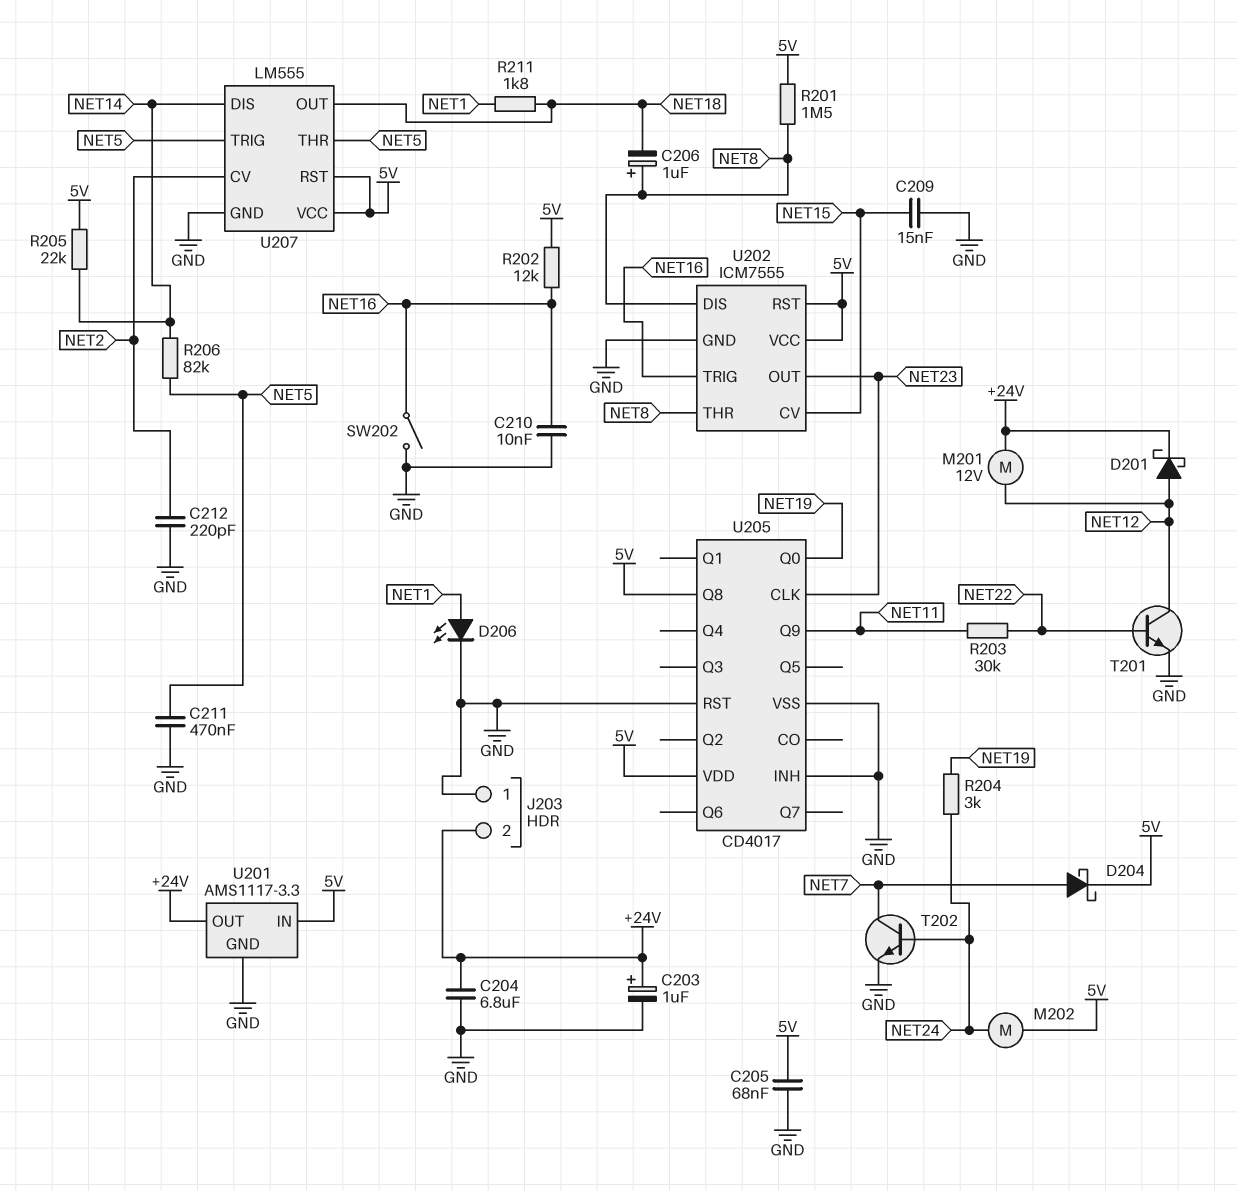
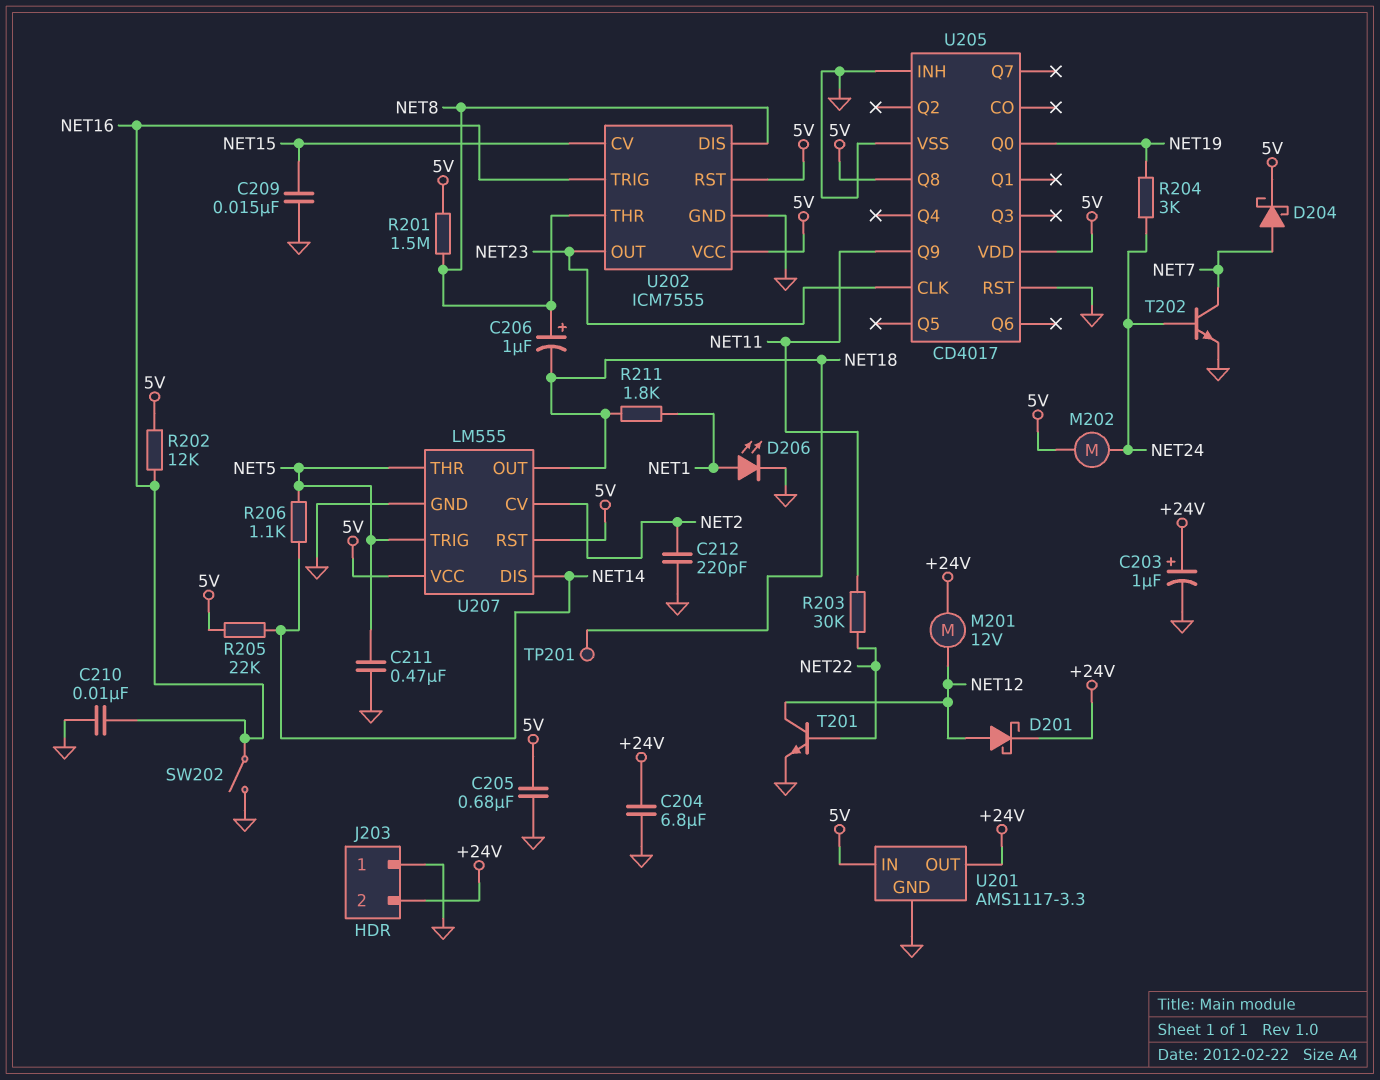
C205: 68nF (5V, GND) -> 680nF (5V, GND)
R206: 82k (NET5, NET14) -> 1.1k (NET5, NET14)
TP201: none -> test point (NET18)

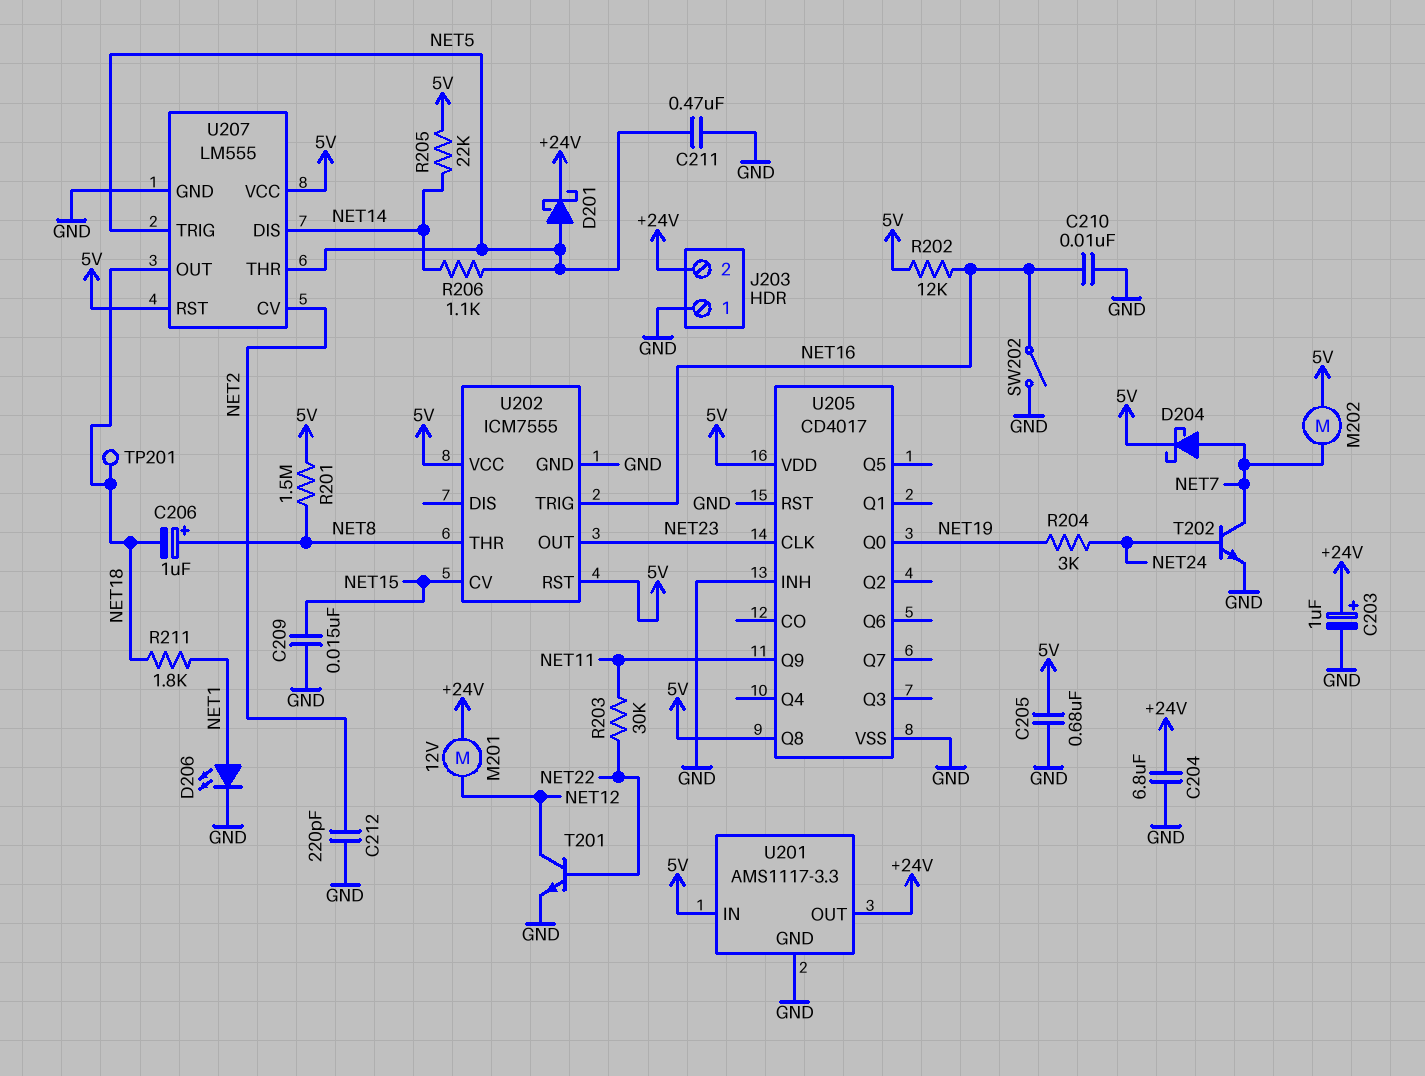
D201: schottky (A NET12, K +24V) -> schottky (A NET5, K +24V)
M202: motor (5V, NET24) -> motor (5V, NET7)
U202 pin DIS: NET8 -> none

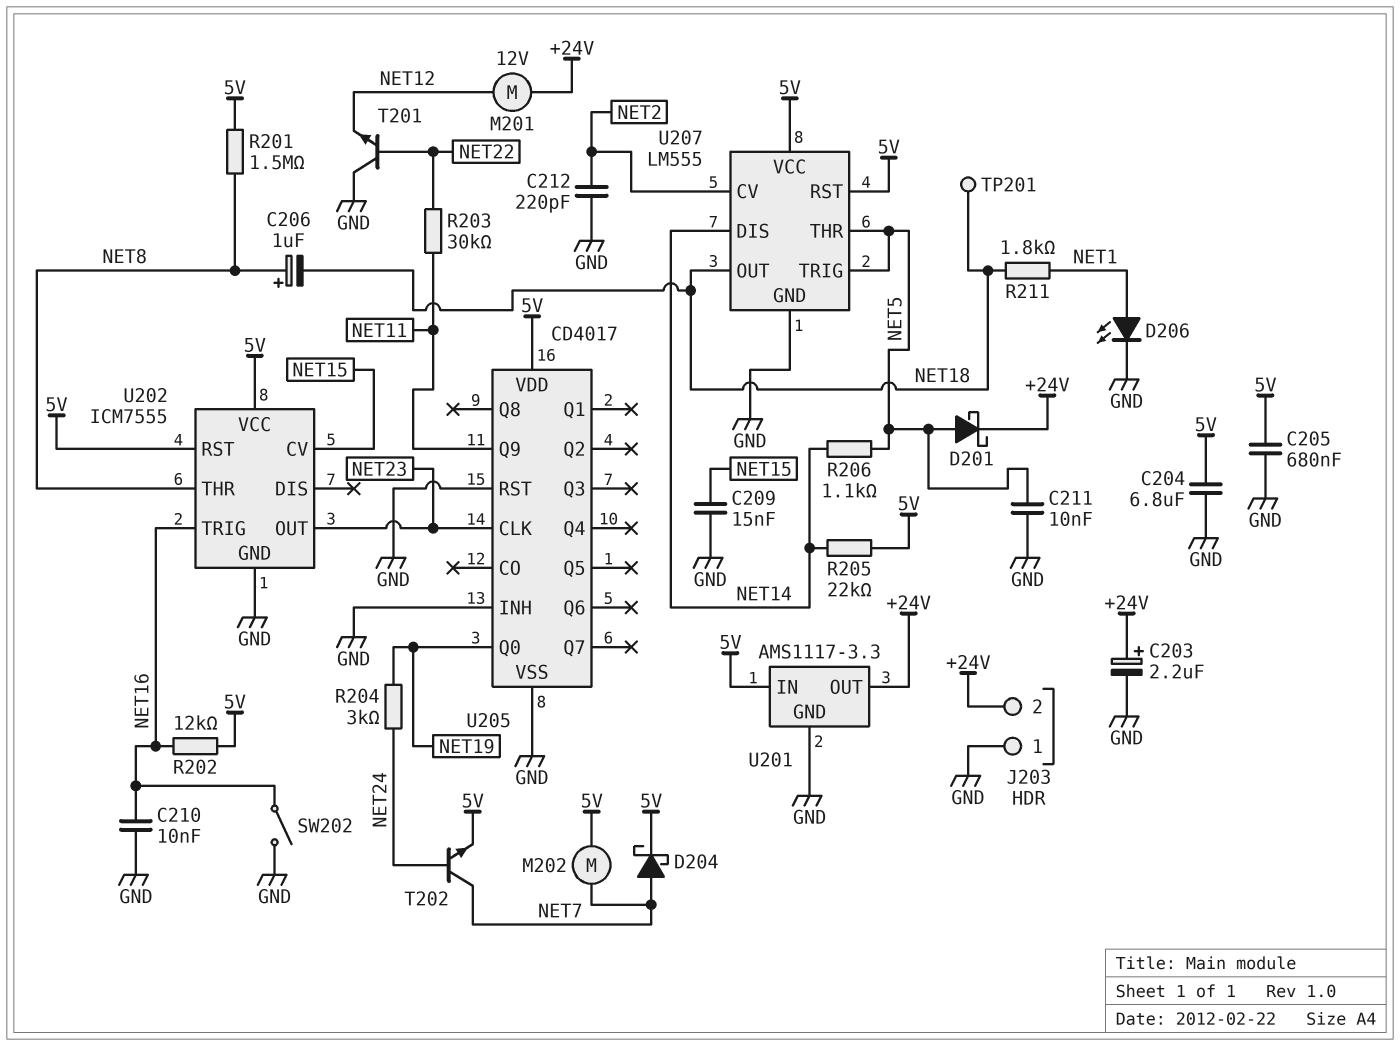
C203: 1uF (plus +24V, minus GND) -> 2.2uF (plus +24V, minus GND)
C204: 6.8uF (+24V, GND) -> 6.8uF (5V, GND)
C211: 470nF (GND, NET5) -> 10nF (GND, NET5)
T201: NPN (B NET22, C NET12, E GND) -> NPN (B NET22, C GND, E NET12)
T202: NPN (B NET24, C NET7, E GND) -> NPN (B NET24, C NET7, E 5V)
U205 pin Q8: 5V -> none

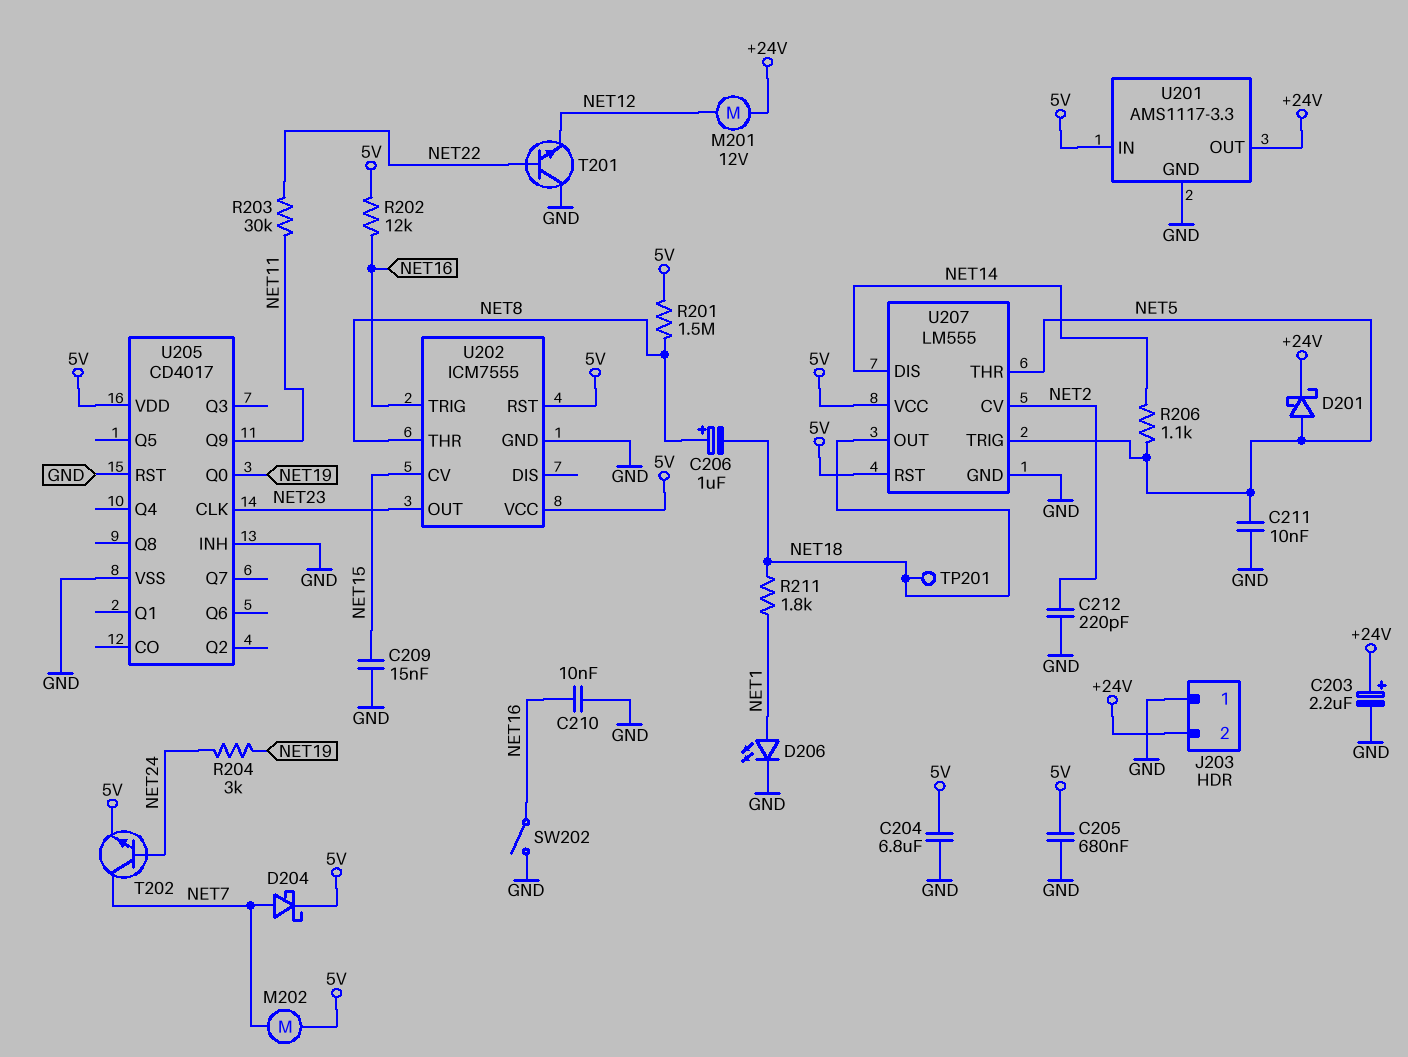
R205: 22k (5V, NET14) -> none

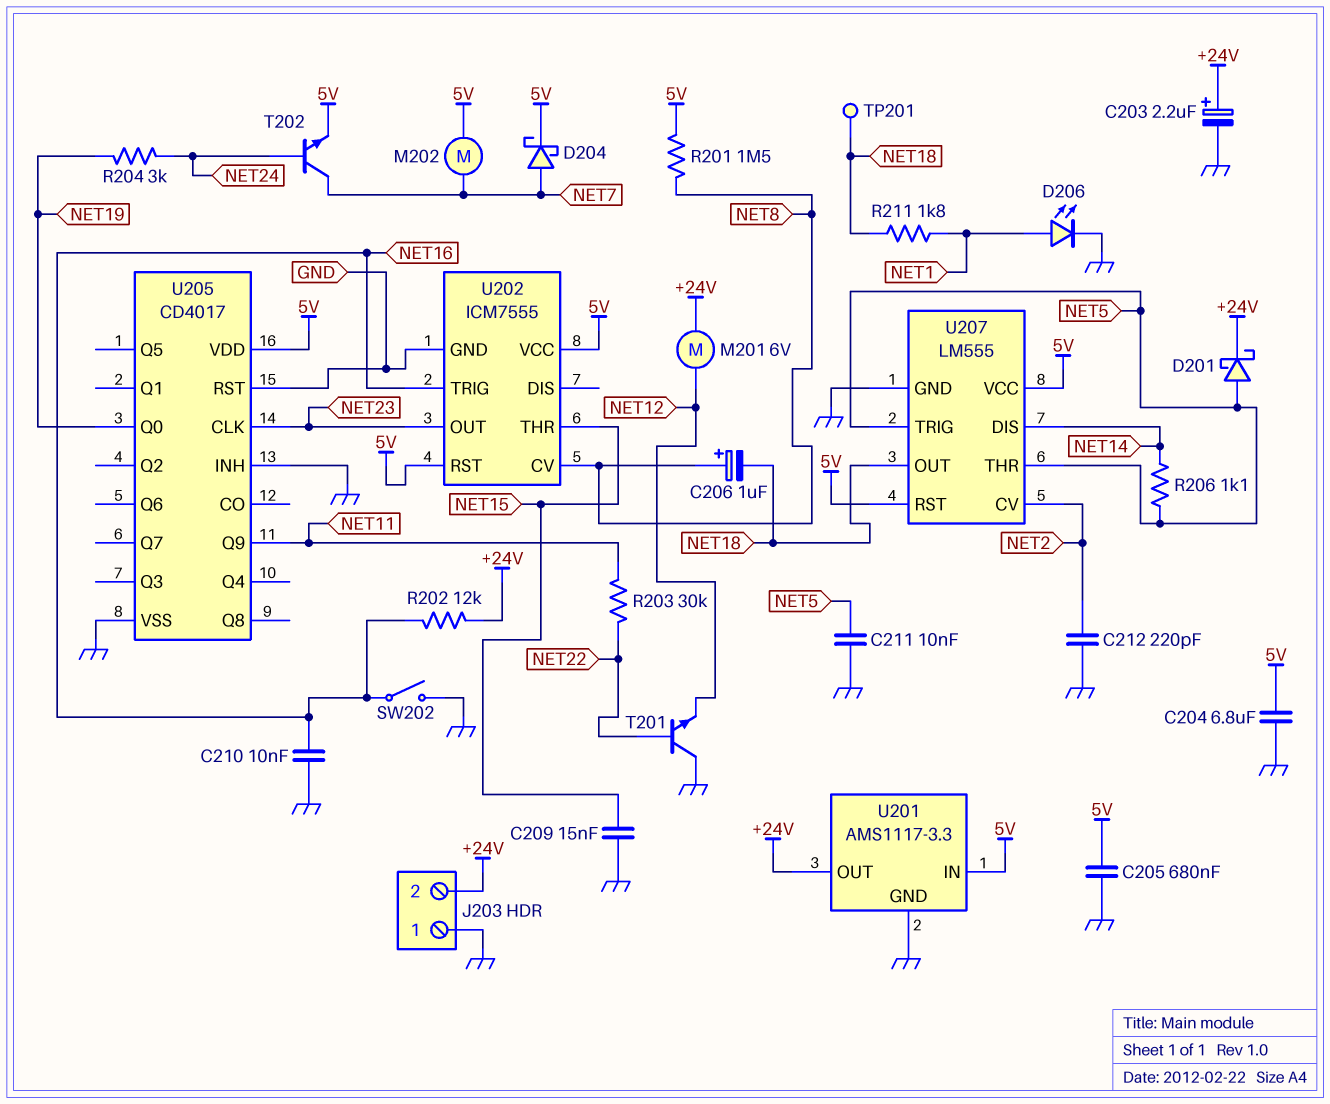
M201: motor 12V (+24V, NET12) -> motor 6V (+24V, NET12)
R202: 12k (5V, NET16) -> 12k (+24V, NET16)
U202 pin CV: NET15 -> NET8
U202 pin THR: NET8 -> NET15

